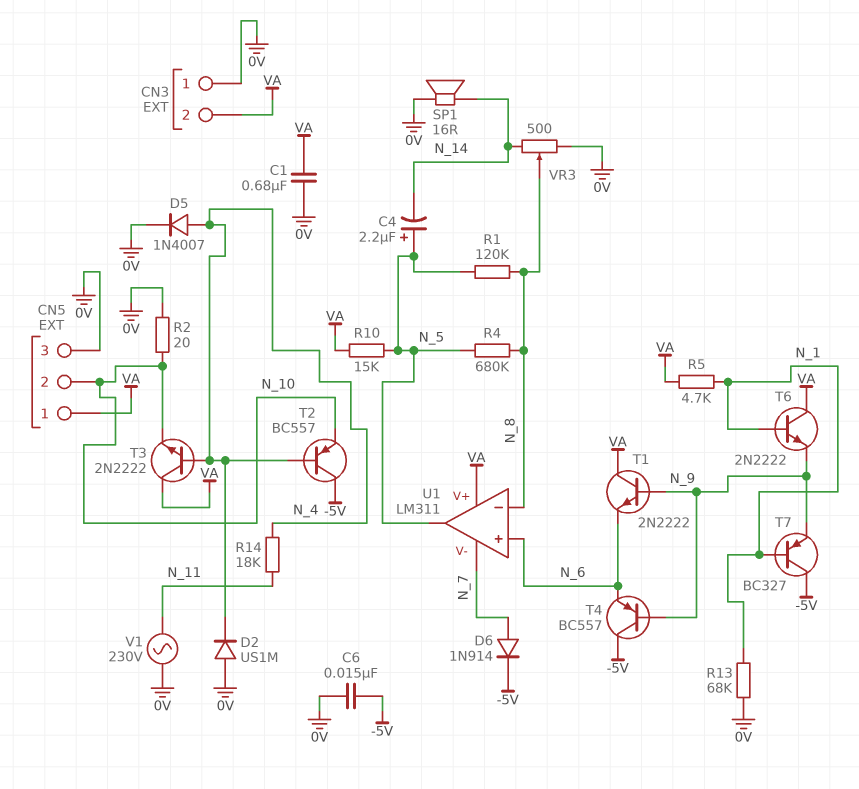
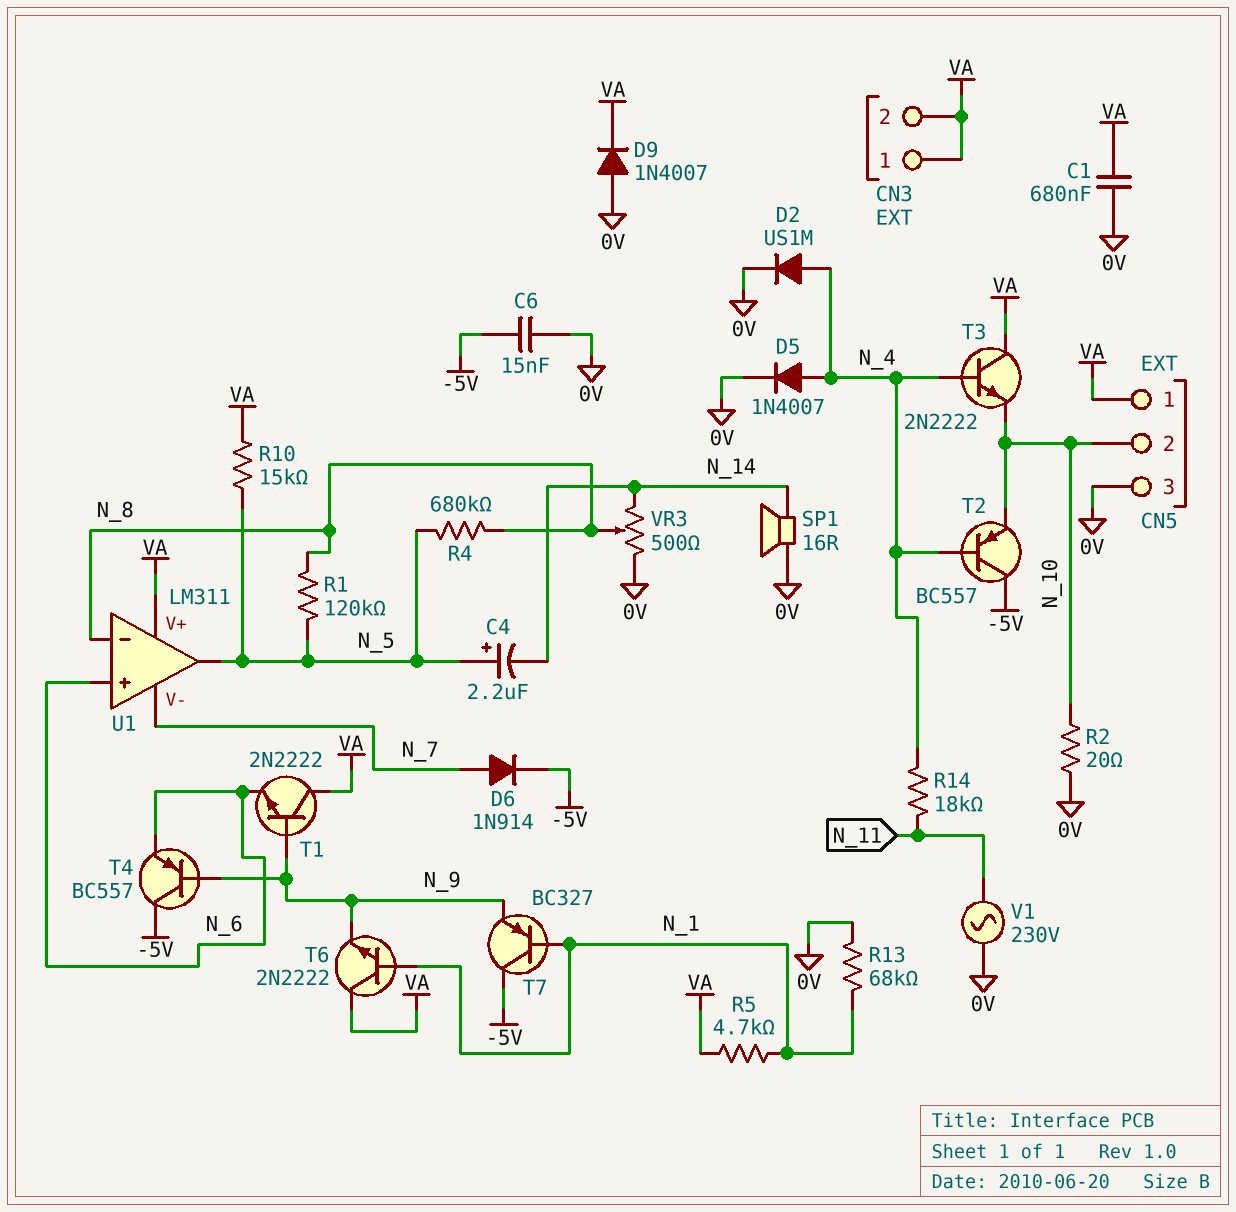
CN3 pin 1: 0V -> VA
D2: diode US1M (A 0V, K N_4) -> diode US1M (A N_4, K 0V)
D9: none -> diode 1N4007 (A 0V, K VA)

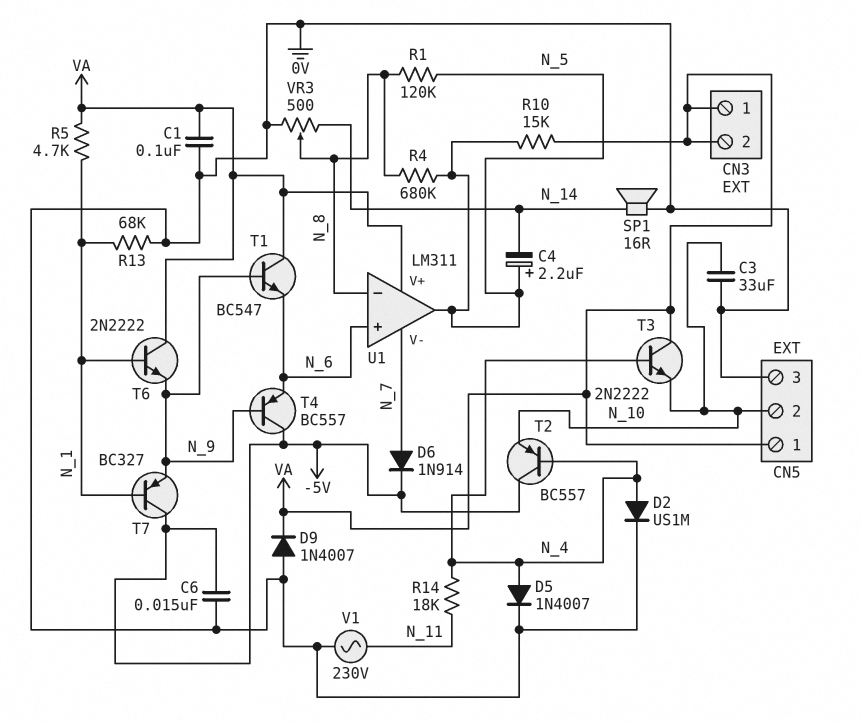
C1: 680nF (0V, VA) -> 100nF (0V, VA)
C3: none -> 33uF (0V, N_10)
R2: 20 (0V, N_10) -> none
T1: NPN 2N2222 (B N_9, C VA, E N_6) -> NPN BC547 (B N_9, C VA, E N_6)

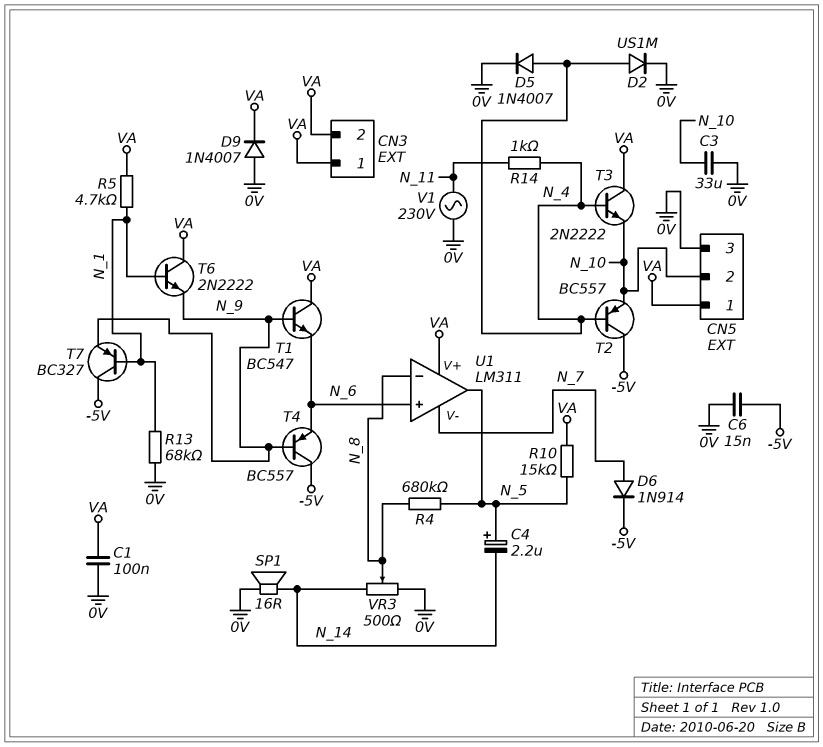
R1: 120k (N_5, N_8) -> none
R14: 18k (N_4, N_11) -> 1k (N_4, N_11)

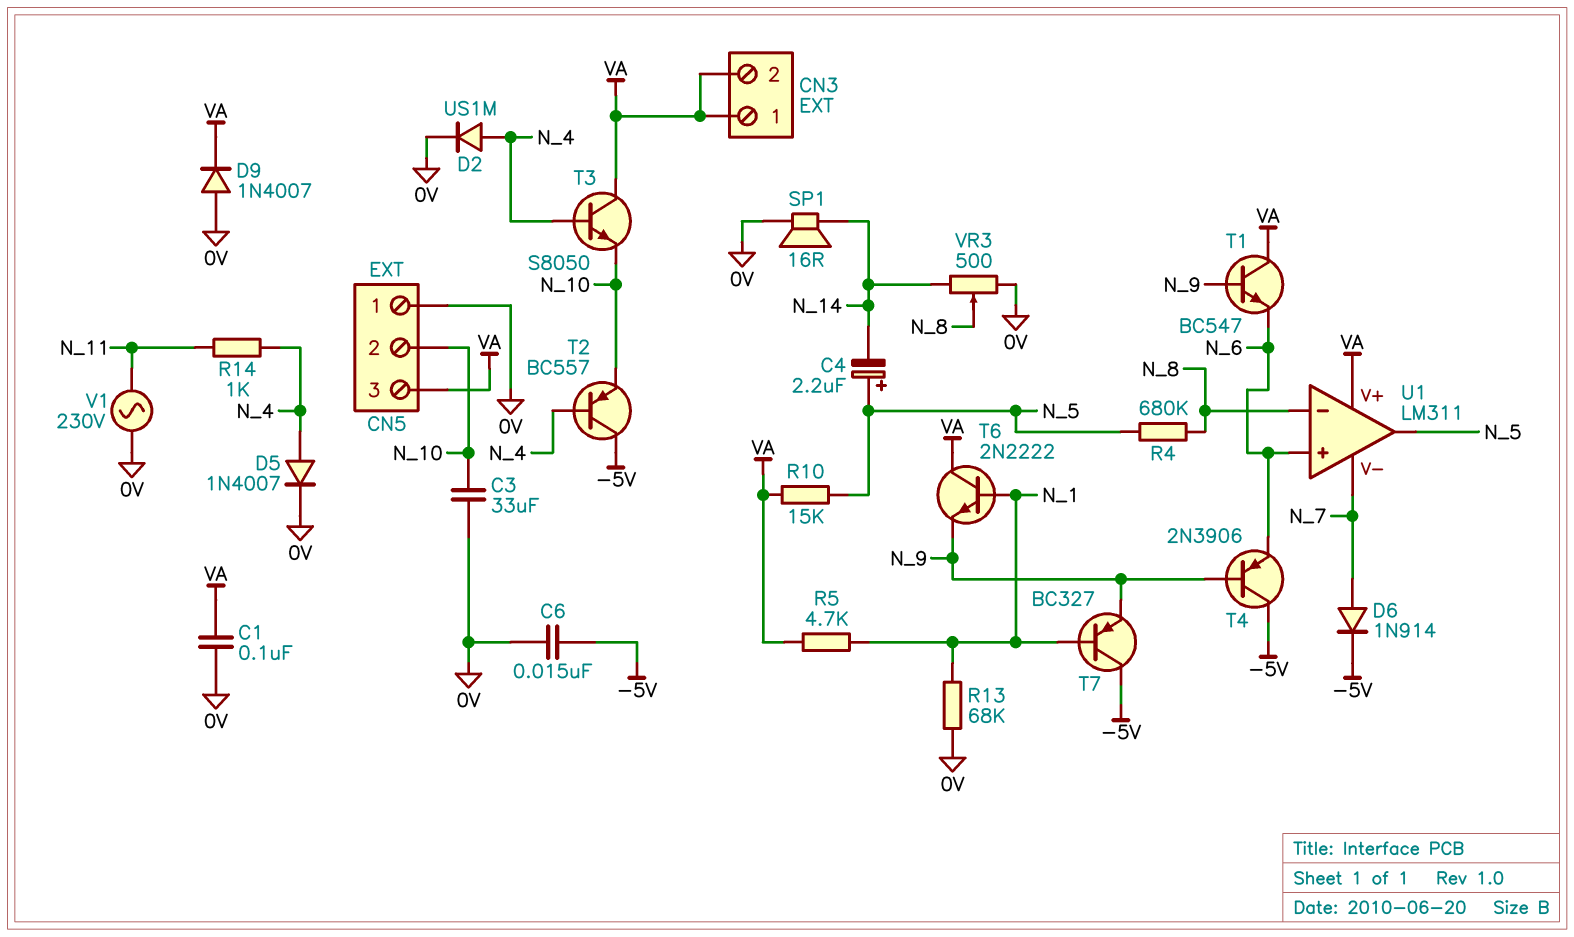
CN5 pin 1: VA -> 0V
CN5 pin 3: 0V -> VA
T3: NPN 2N2222 (B N_4, C VA, E N_10) -> NPN S8050 (B N_4, C VA, E N_10)
T4: PNP BC557 (B N_9, C -5V, E N_6) -> PNP 2N3906 (B N_9, C -5V, E N_6)

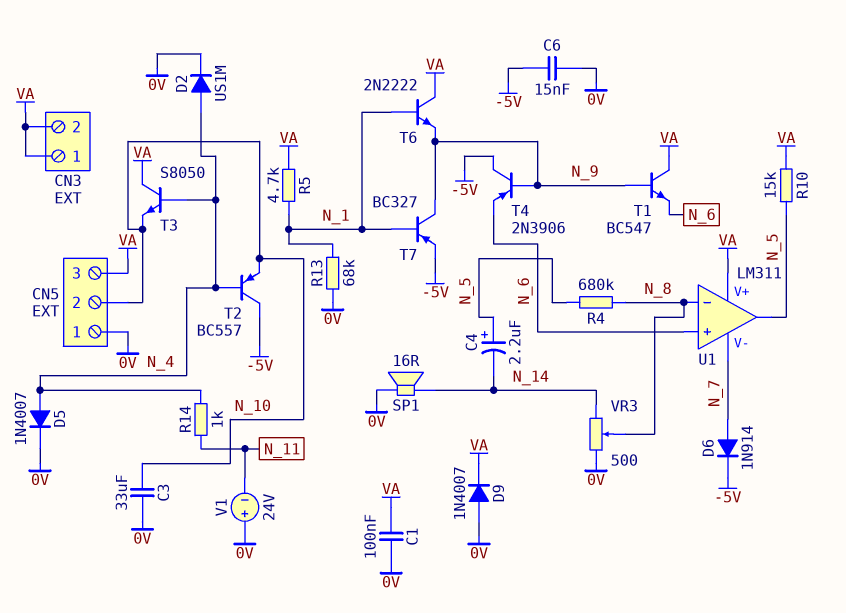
T7: PNP BC327 (B N_1, C -5V, E N_9) -> PNP BC327 (B N_1, C N_9, E -5V)
V1: AC 230V (0V, N_11) -> 24V (plus 0V, minus N_11)

